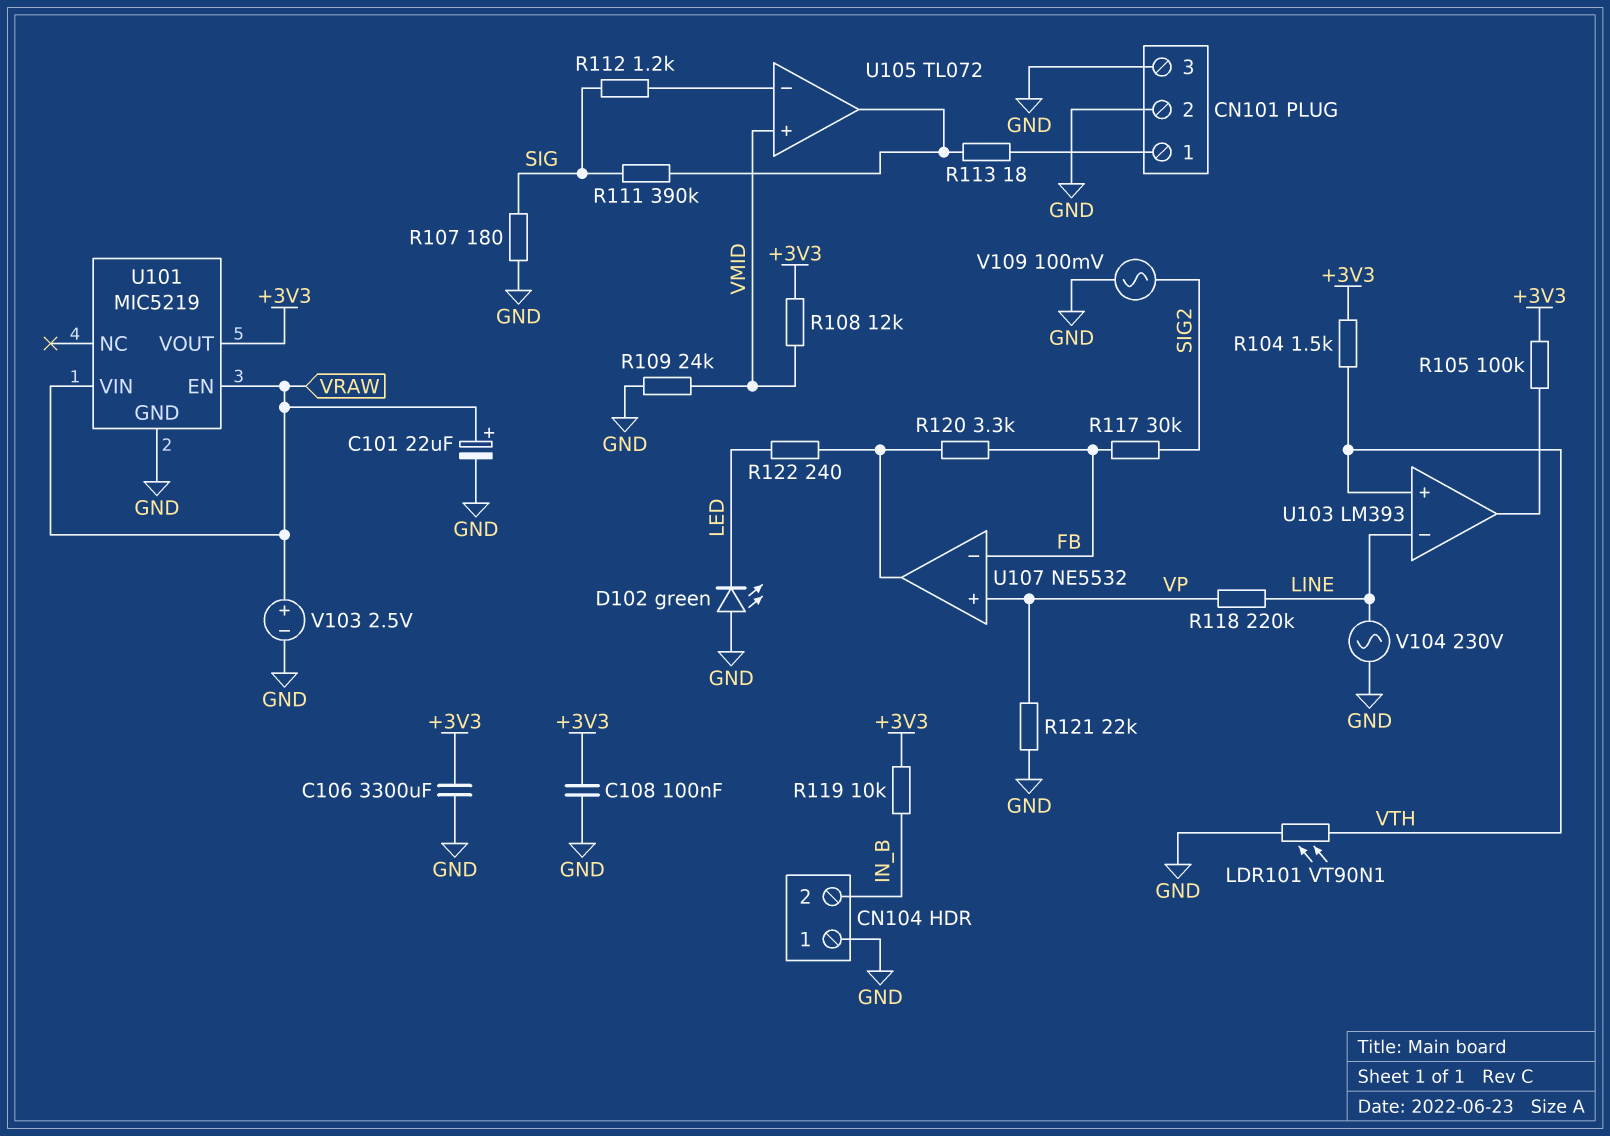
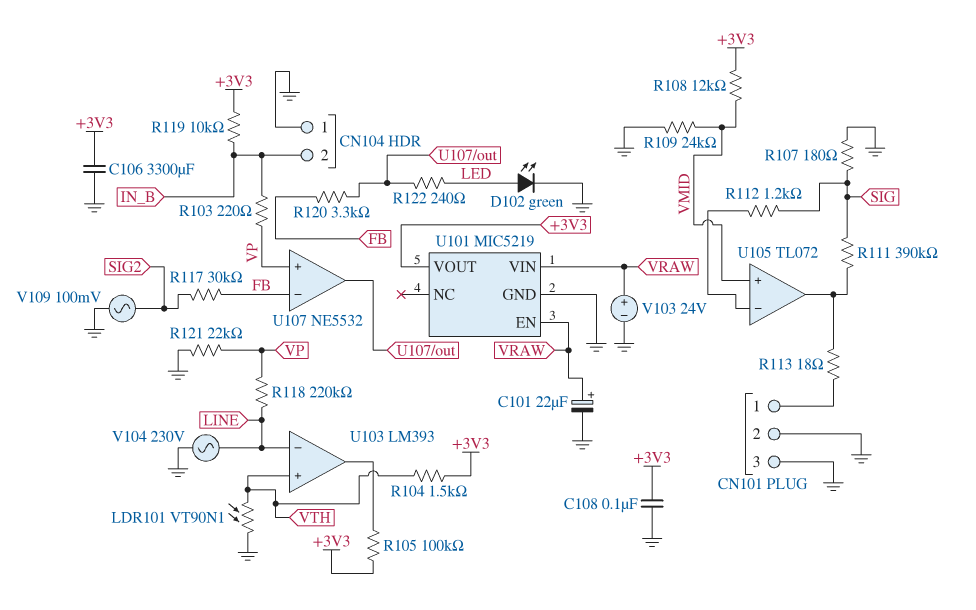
D102: LED green (A GND, K LED) -> LED green (A LED, K GND)
R103: none -> 220 (IN_B, VP)
V103: 2.5V (plus VRAW, minus GND) -> 24V (plus VRAW, minus GND)

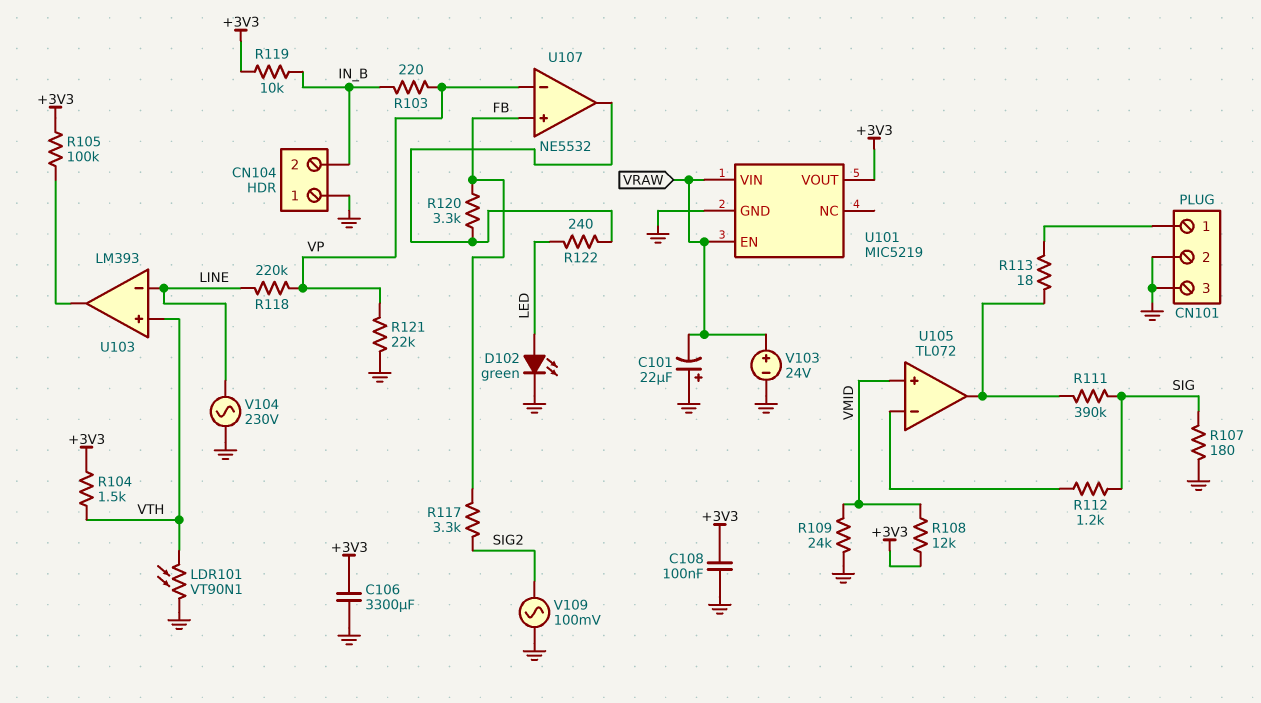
C101: 22uF (plus VRAW, minus GND) -> 22uF (plus GND, minus VRAW)
R117: 30k (FB, SIG2) -> 3.3k (FB, SIG2)
U107 pin in+: VP -> FB
U107 pin in-: FB -> VP

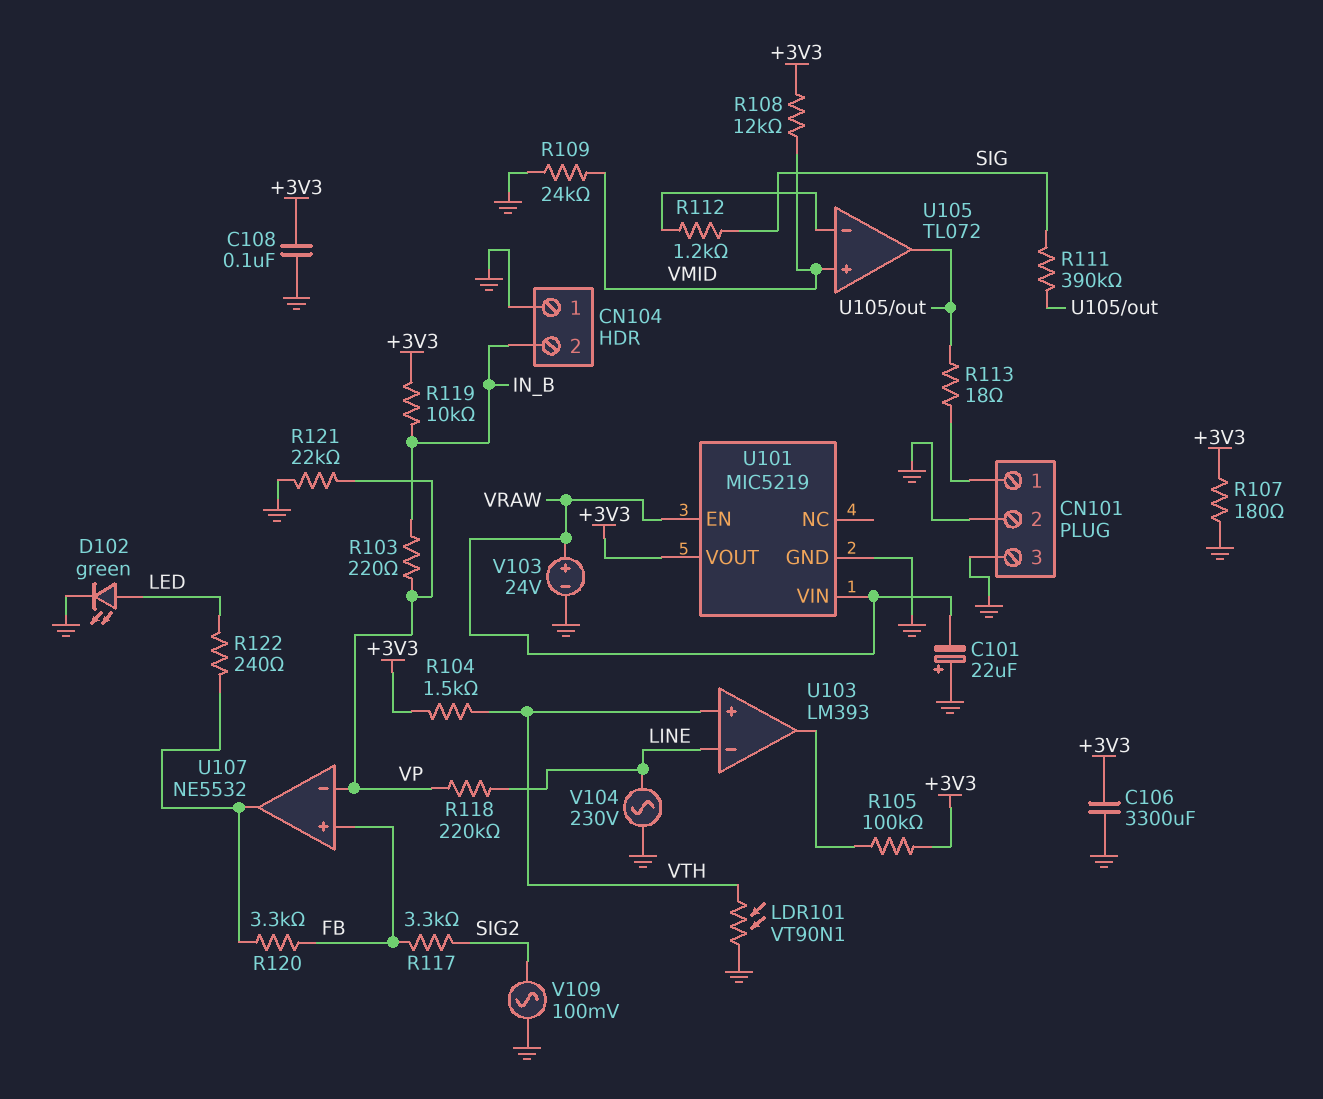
R107: 180 (GND, SIG) -> 180 (+3V3, GND)

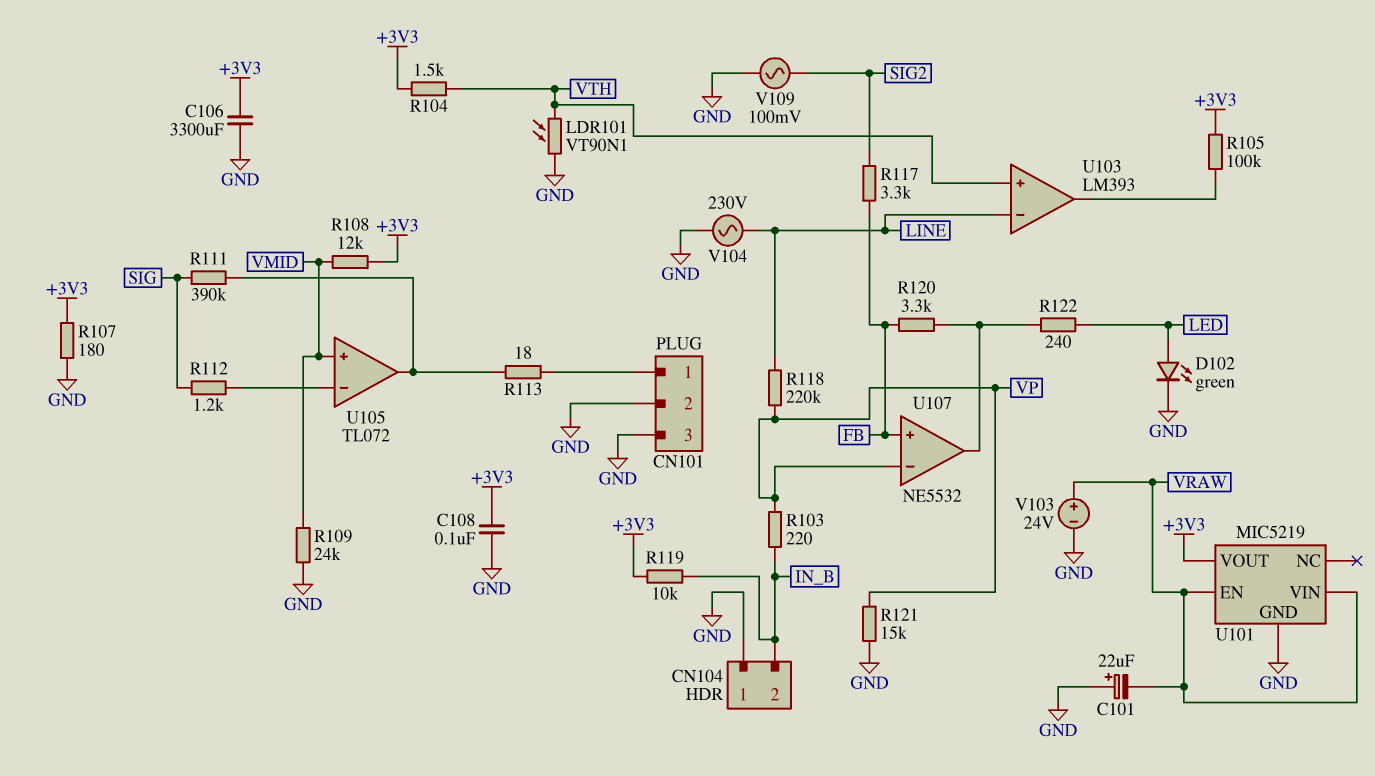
R121: 22k (GND, VP) -> 15k (GND, VP)

